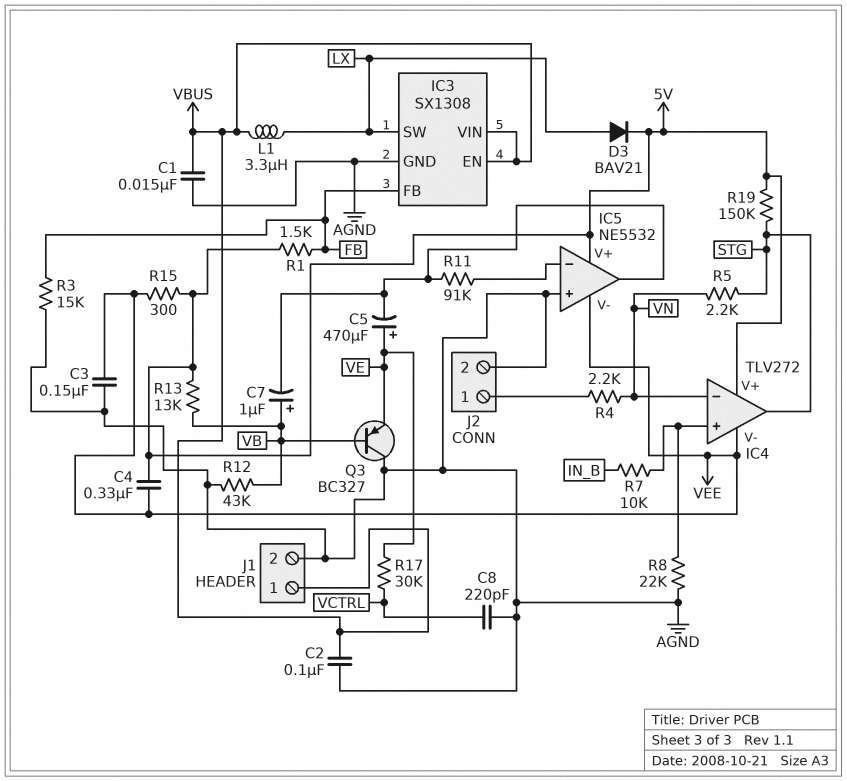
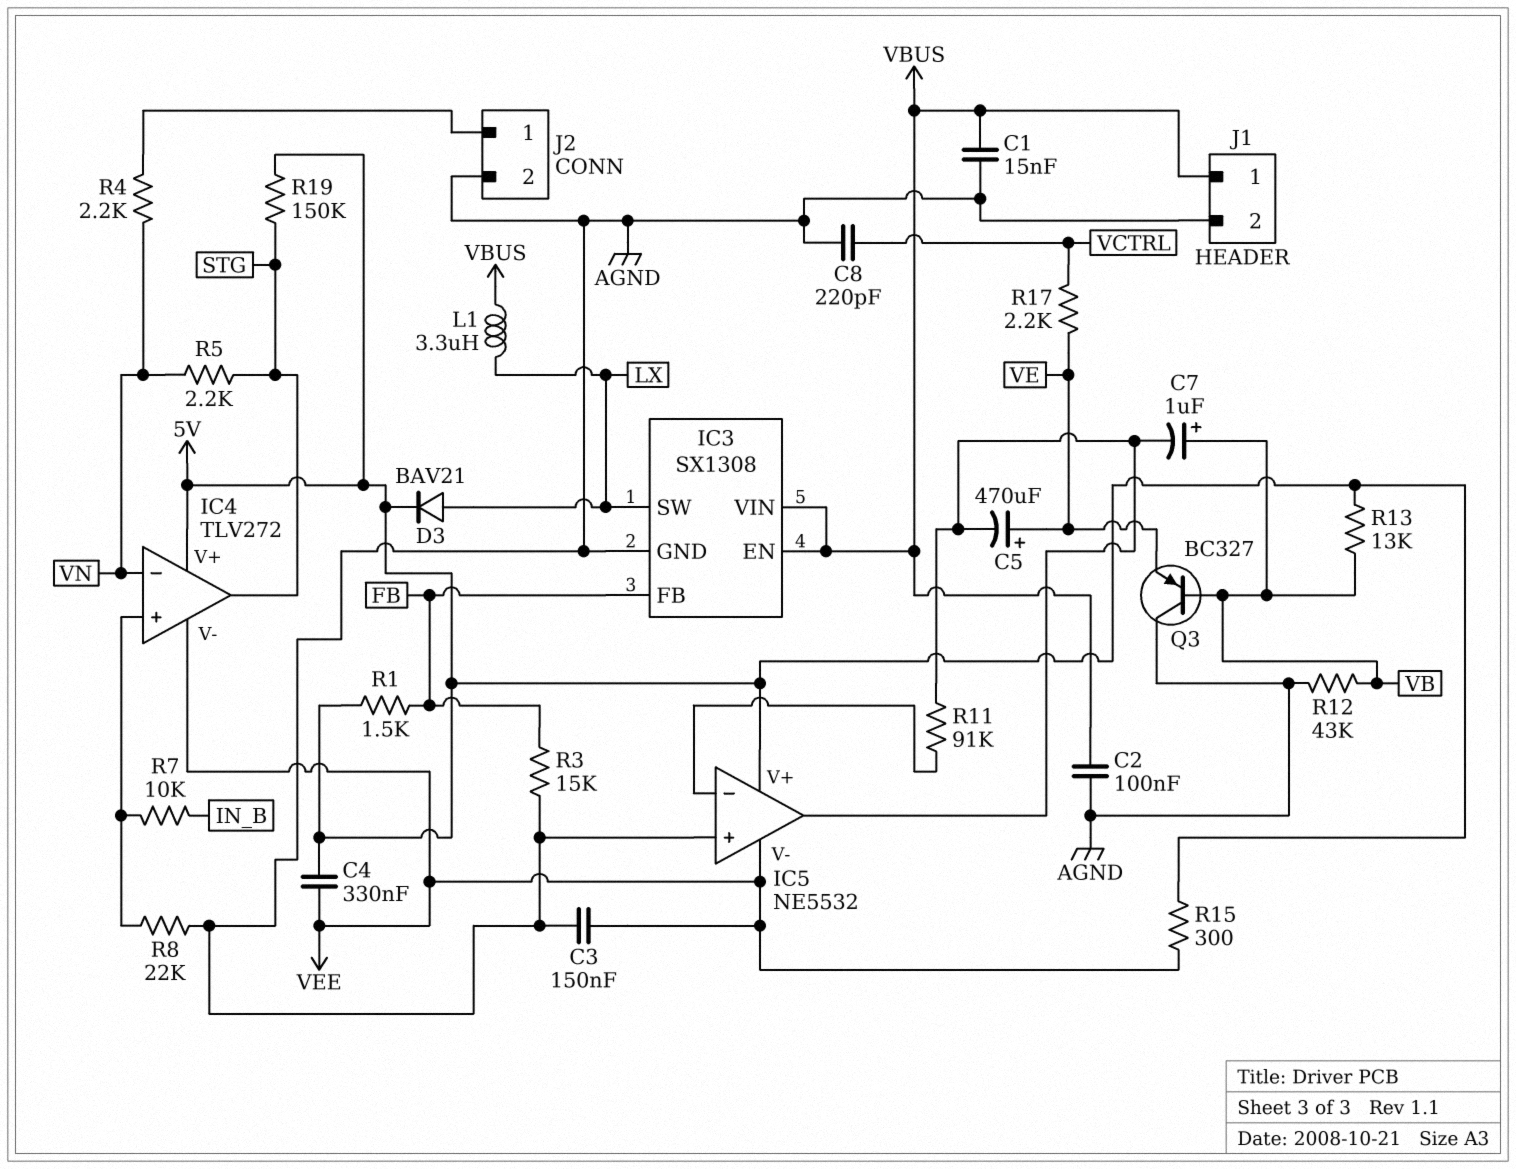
R17: 30k (VCTRL, VE) -> 2.2k (VCTRL, VE)

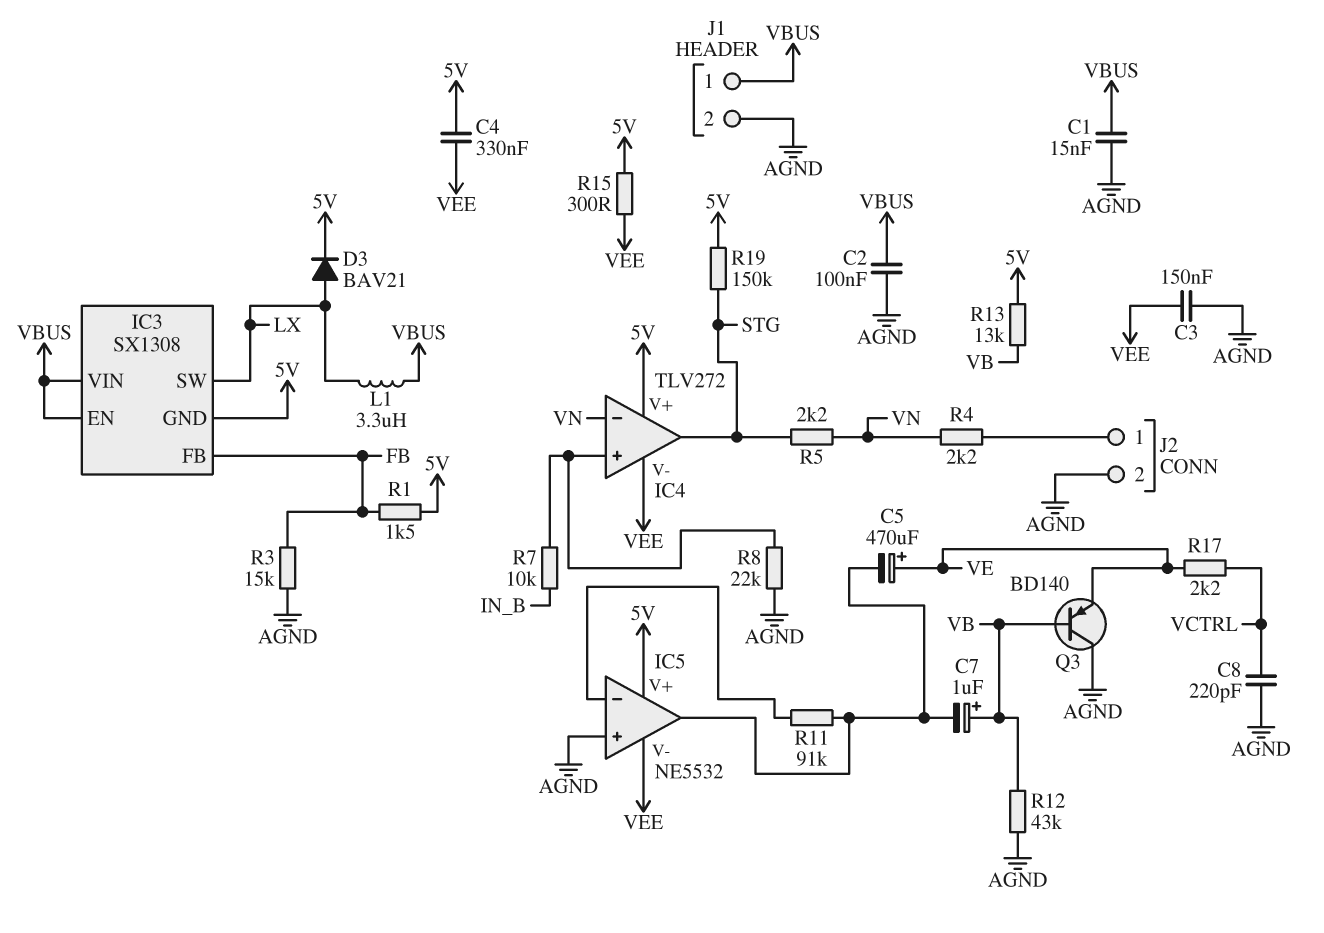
IC3 pin GND: AGND -> 5V
Q3: PNP BC327 (B VB, C AGND, E VE) -> PNP BD140 (B VB, C AGND, E VE)

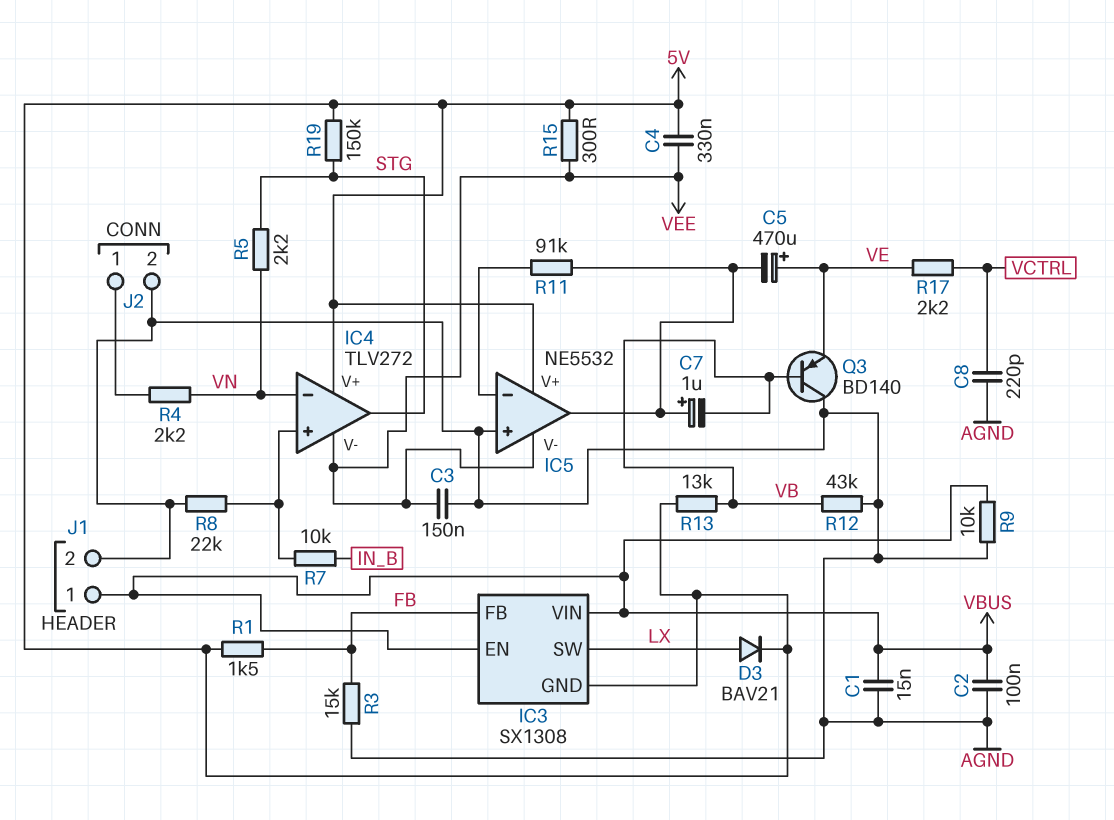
C7: 1uF (plus VB, minus IC5/out) -> 1uF (plus IC5/out, minus VB)
L1: 3.3uH (LX, VBUS) -> none
R9: none -> 10k (AGND, VBUS)

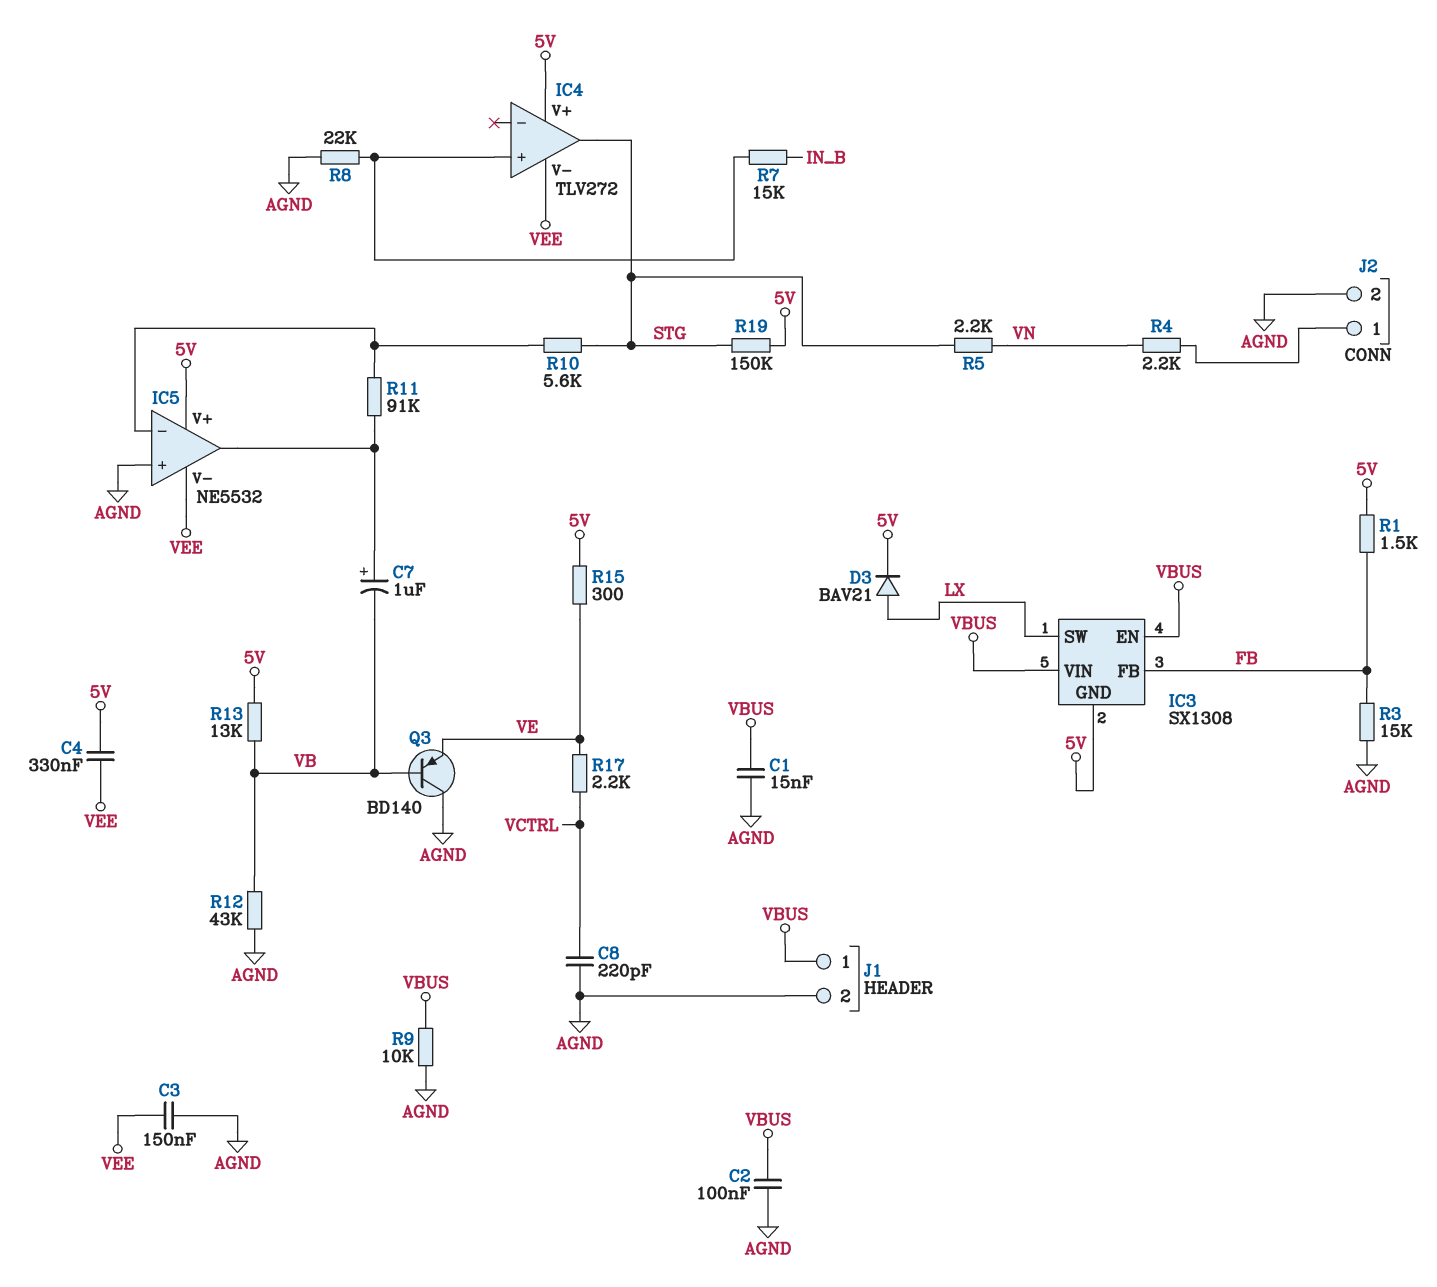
C5: 470uF (plus VE, minus IC5/out) -> none
IC4 pin in-: VN -> none
R7: 10k (IC4/in+, IN_B) -> 15k (IC4/in+, IN_B)
R10: none -> 5.6k (IC5/in-, STG)
R15: 300 (5V, VEE) -> 300 (5V, VE)

